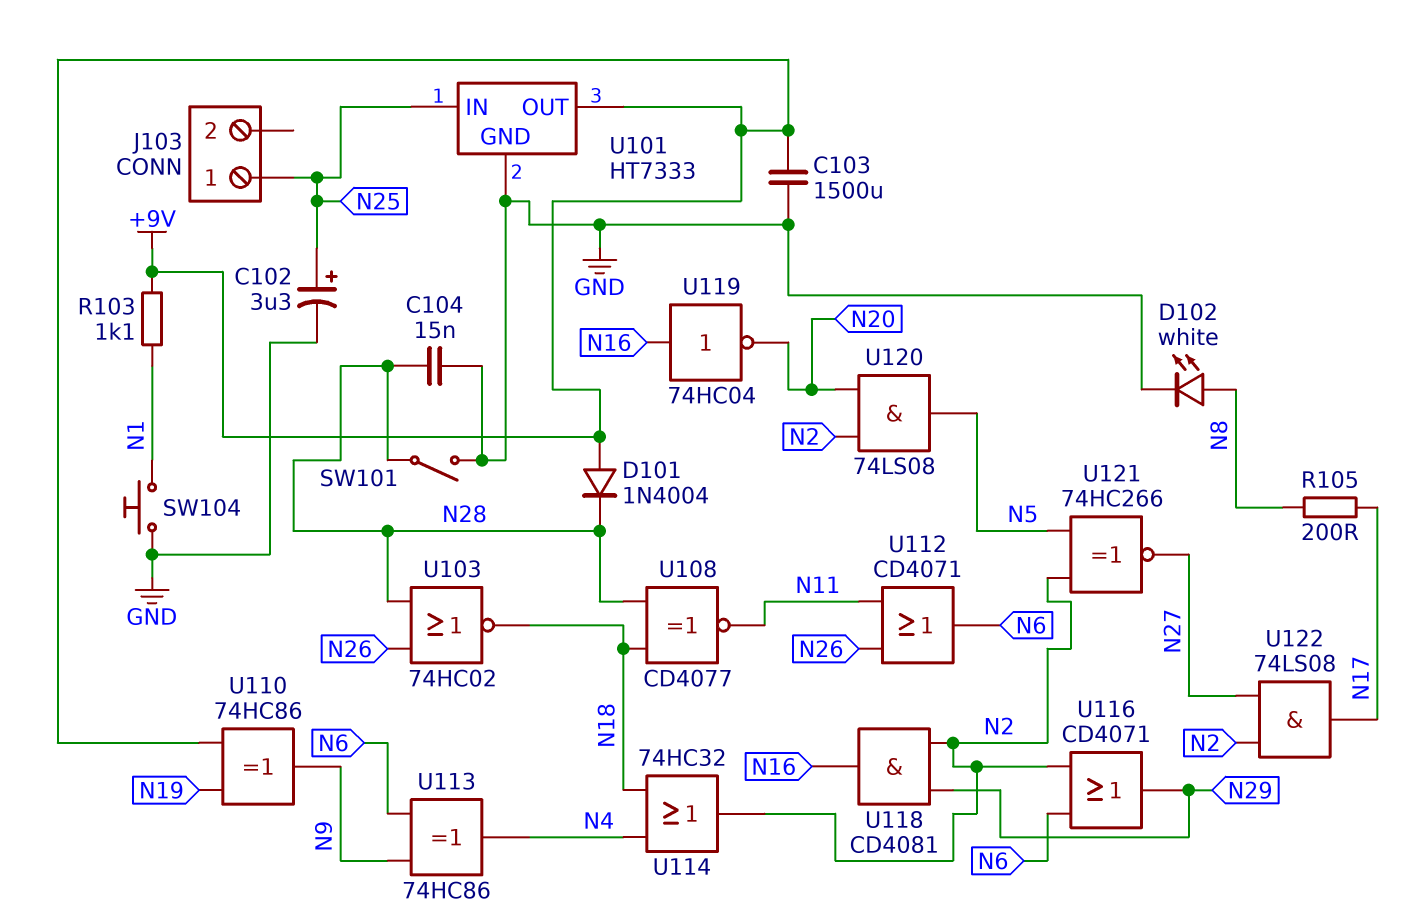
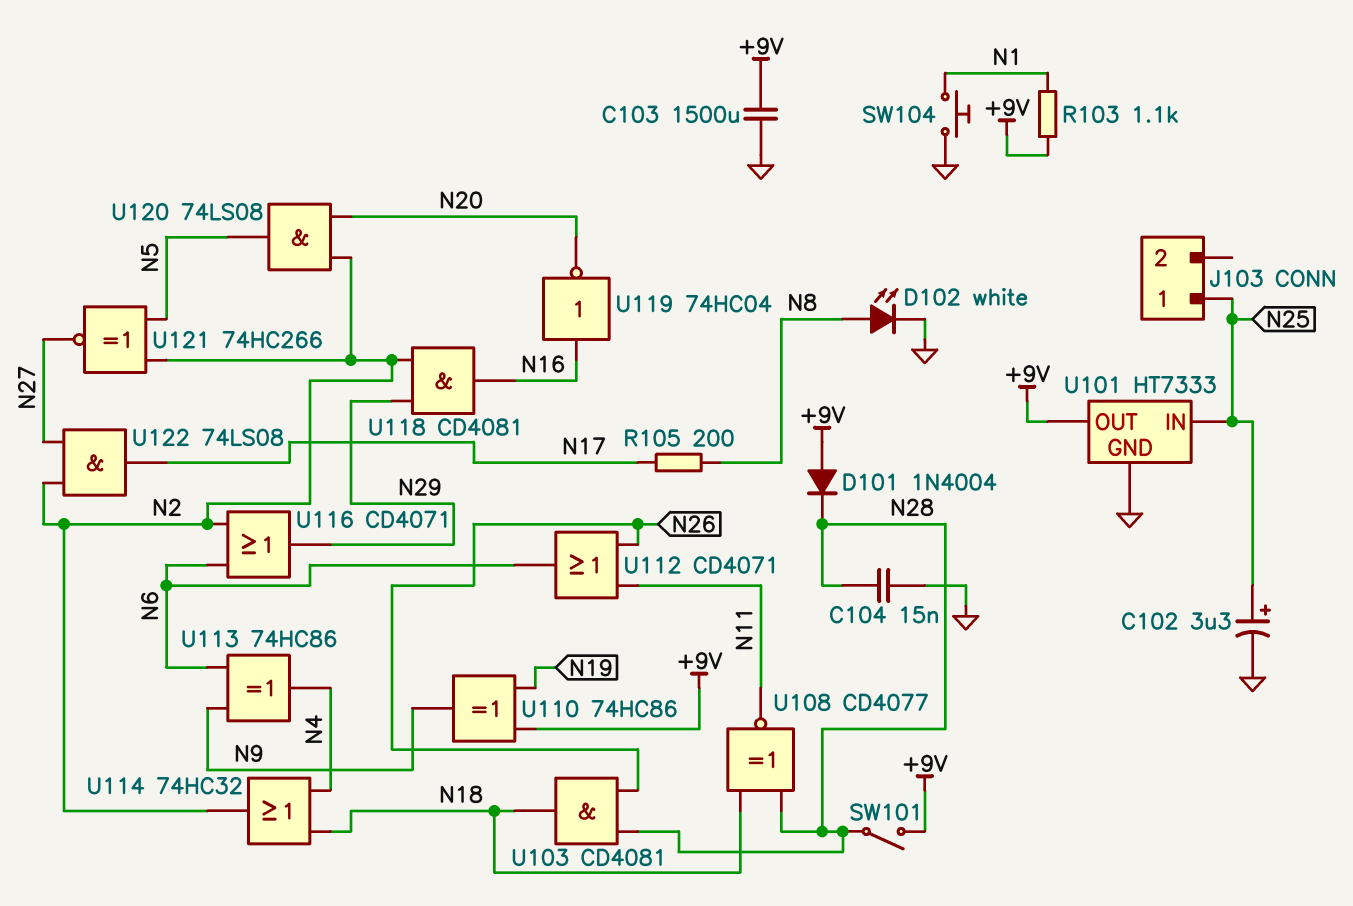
SW101: switch (GND, N28) -> switch (+9V, N28)
U103: NOR 74HC02 (in N26, in N28, out N18) -> AND CD4081 (in N26, in N28, out N18)

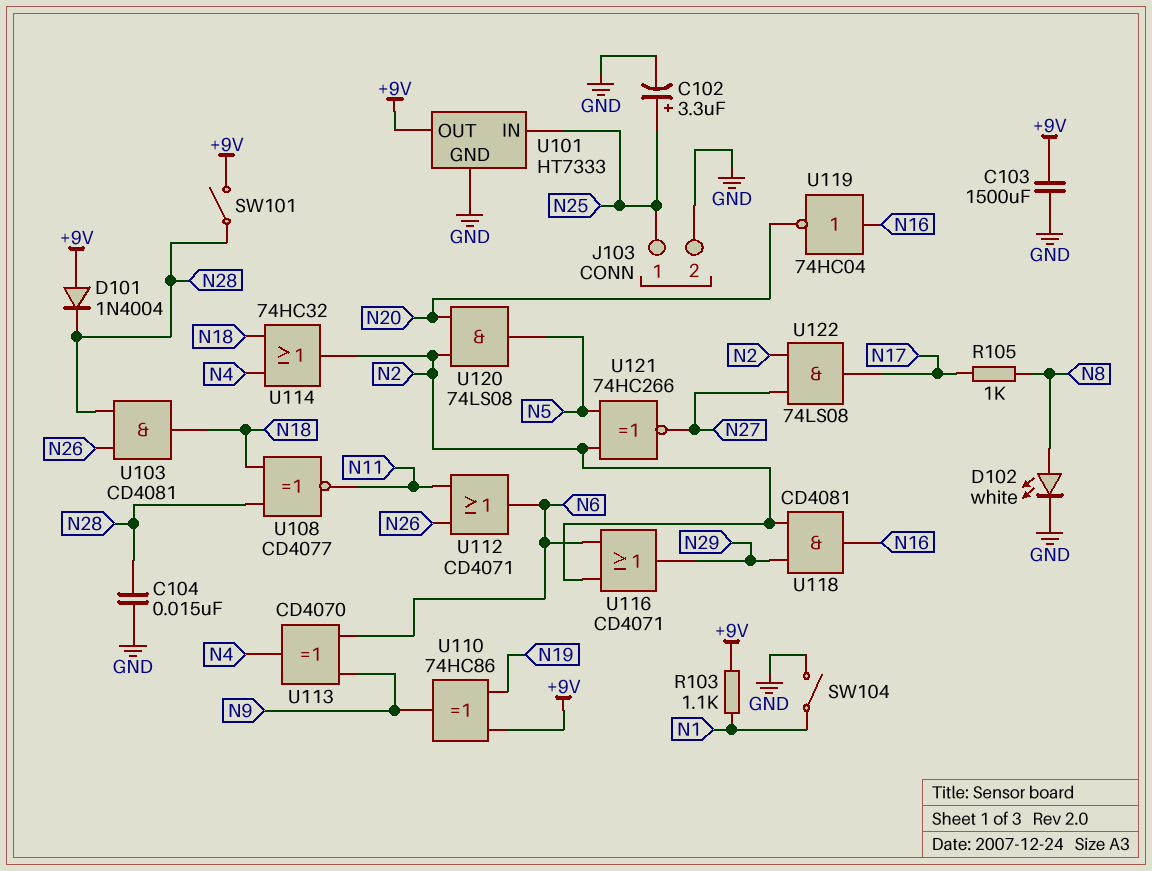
J103 pin 2: none -> GND
R105: 200 (N8, N17) -> 1k (N8, N17)
SW104: button (GND, N1) -> switch (GND, N1)
U113: XOR 74HC86 (in N6, in N9, out N4) -> XOR CD4070 (in N6, in N9, out N4)

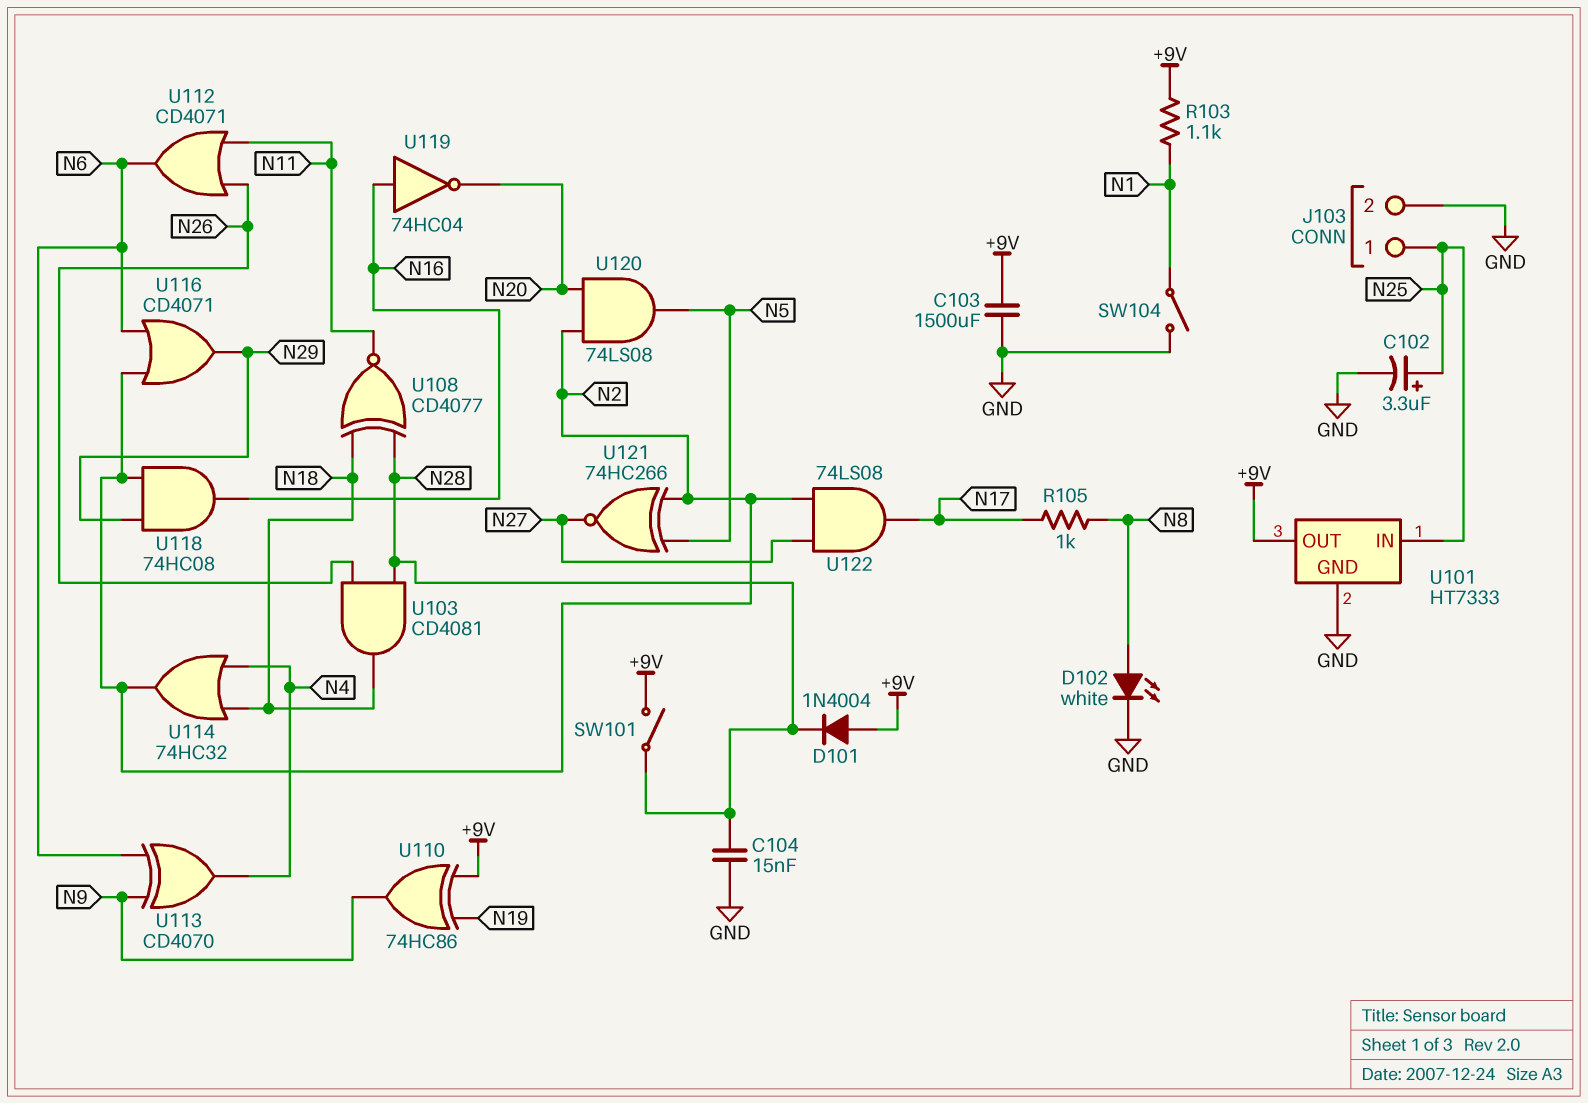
U118: AND CD4081 (in N2, in N29, out N16) -> AND 74HC08 (in N2, in N29, out N16)

